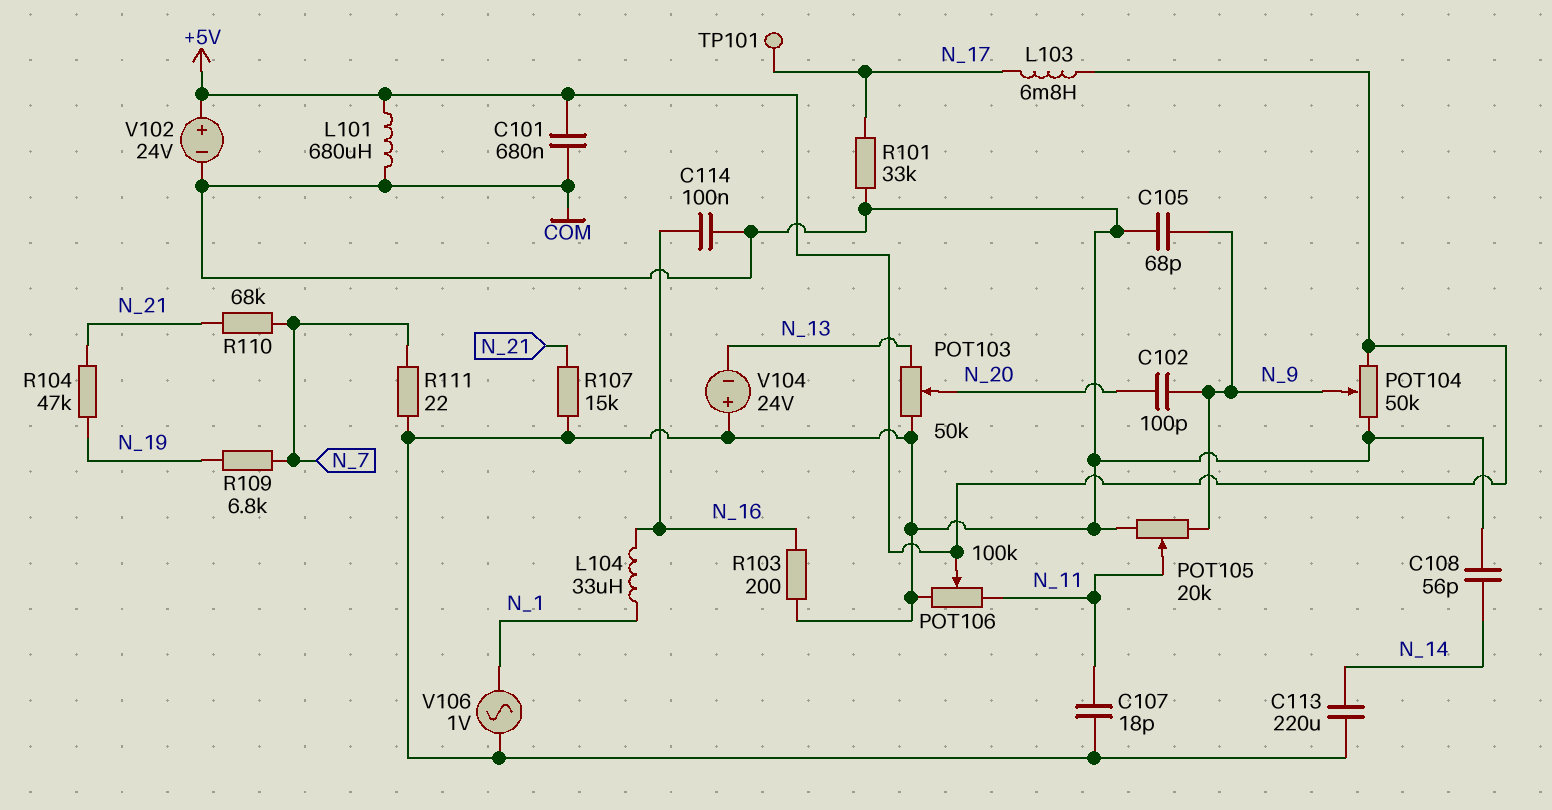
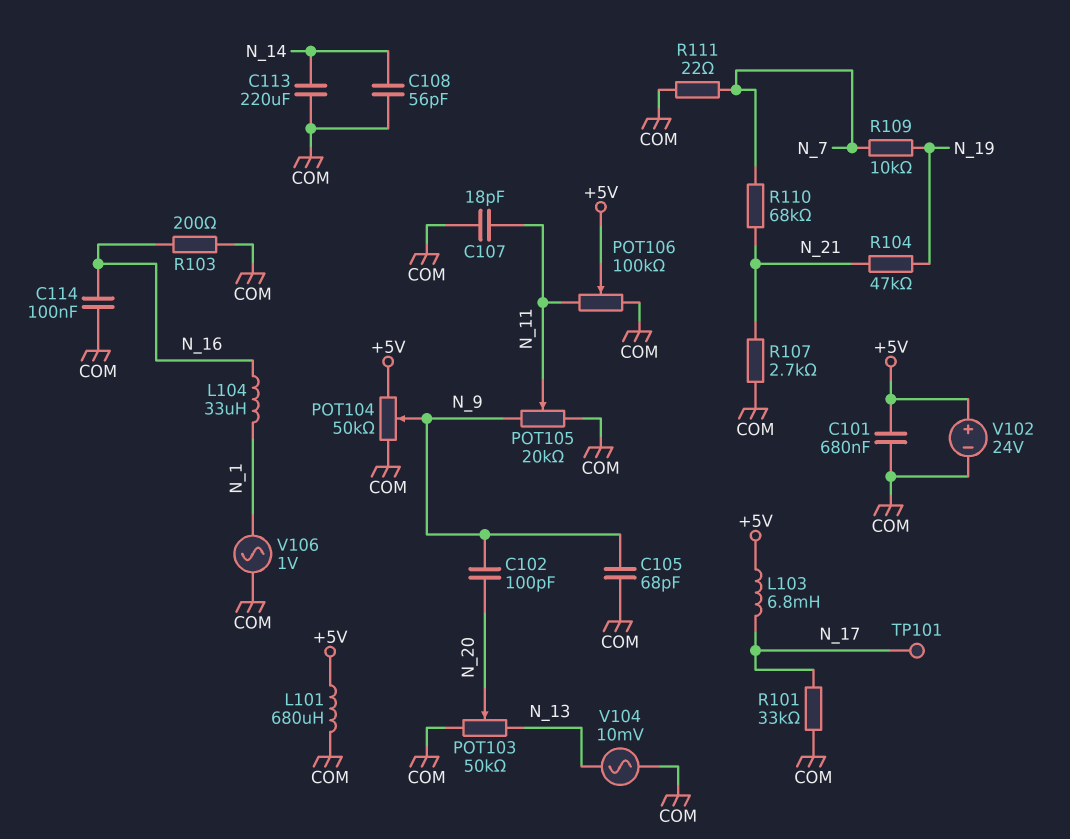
R107: 15k (COM, N_21) -> 2.7k (COM, N_21)
R109: 6.8k (N_7, N_19) -> 10k (N_7, N_19)
V104: 24V (plus COM, minus N_13) -> AC 10mV (COM, N_13)

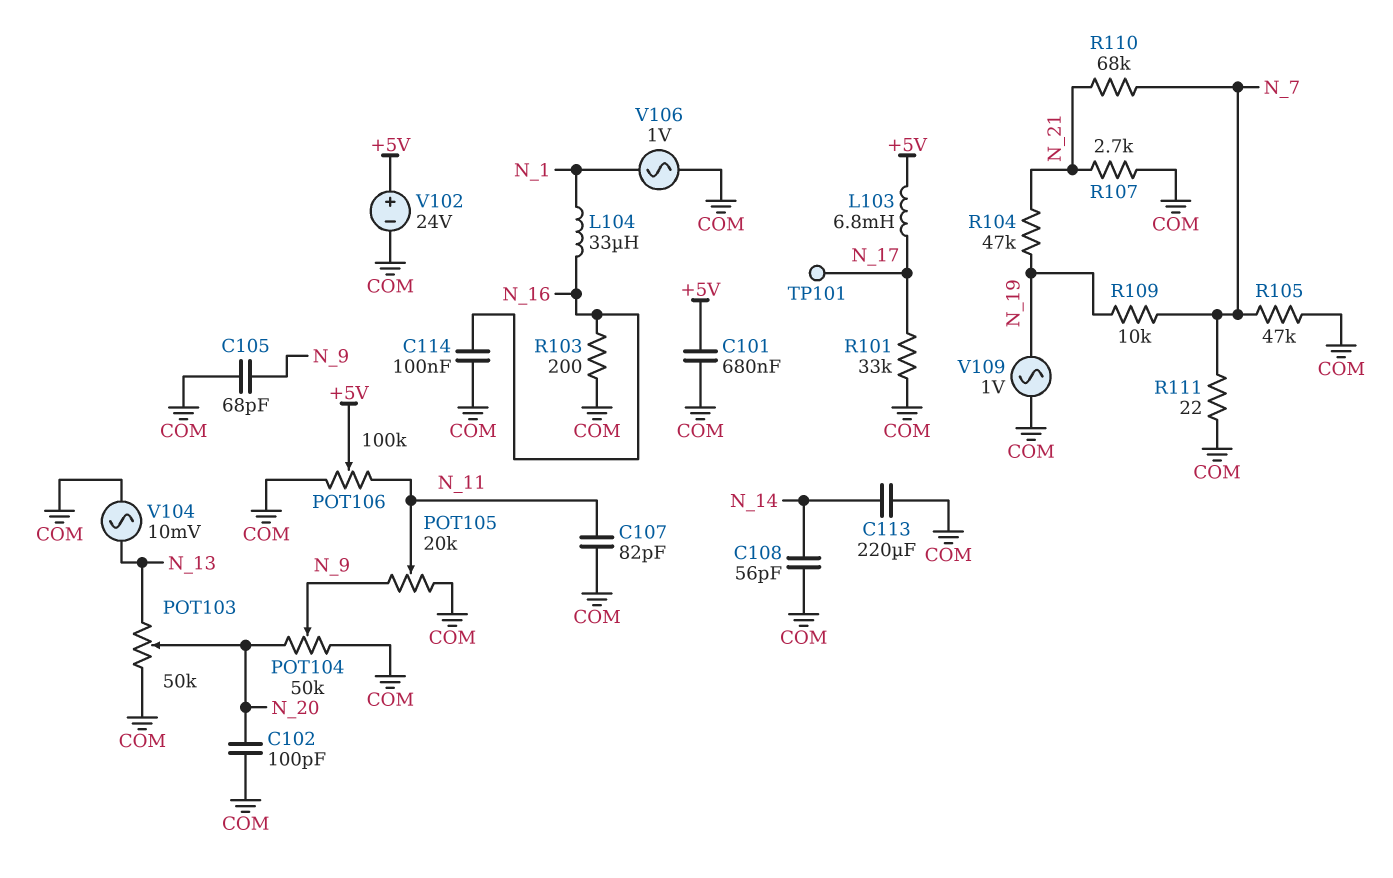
C102: 100pF (N_9, N_20) -> 100pF (COM, N_20)
C107: 18pF (COM, N_11) -> 82pF (COM, N_11)
L101: 680uH (+5V, COM) -> none
POT104: 50k (+5V, COM, wiper N_9) -> 50k (COM, N_20, wiper N_9)
R105: none -> 47k (COM, N_7)
V109: none -> AC 1V (COM, N_19)

